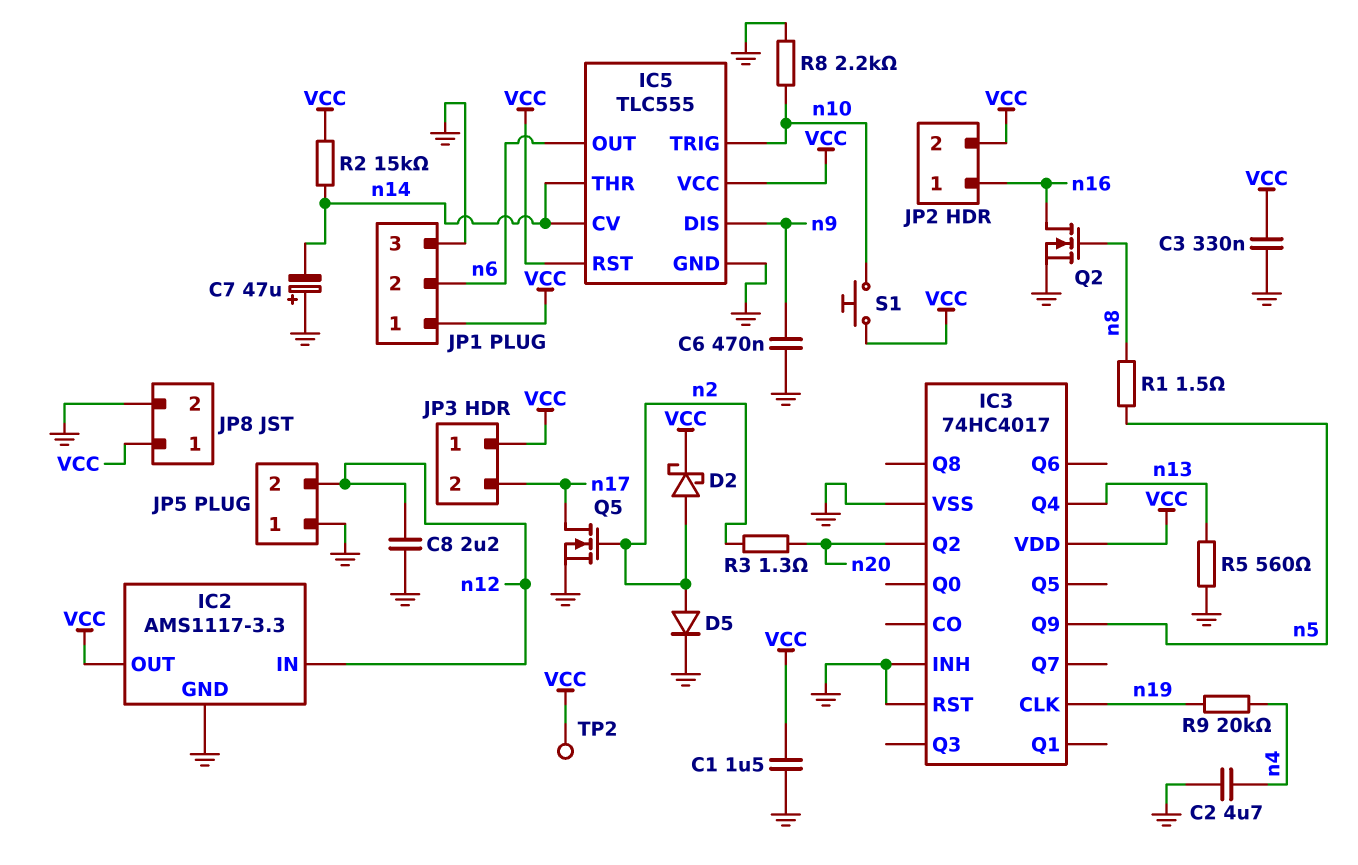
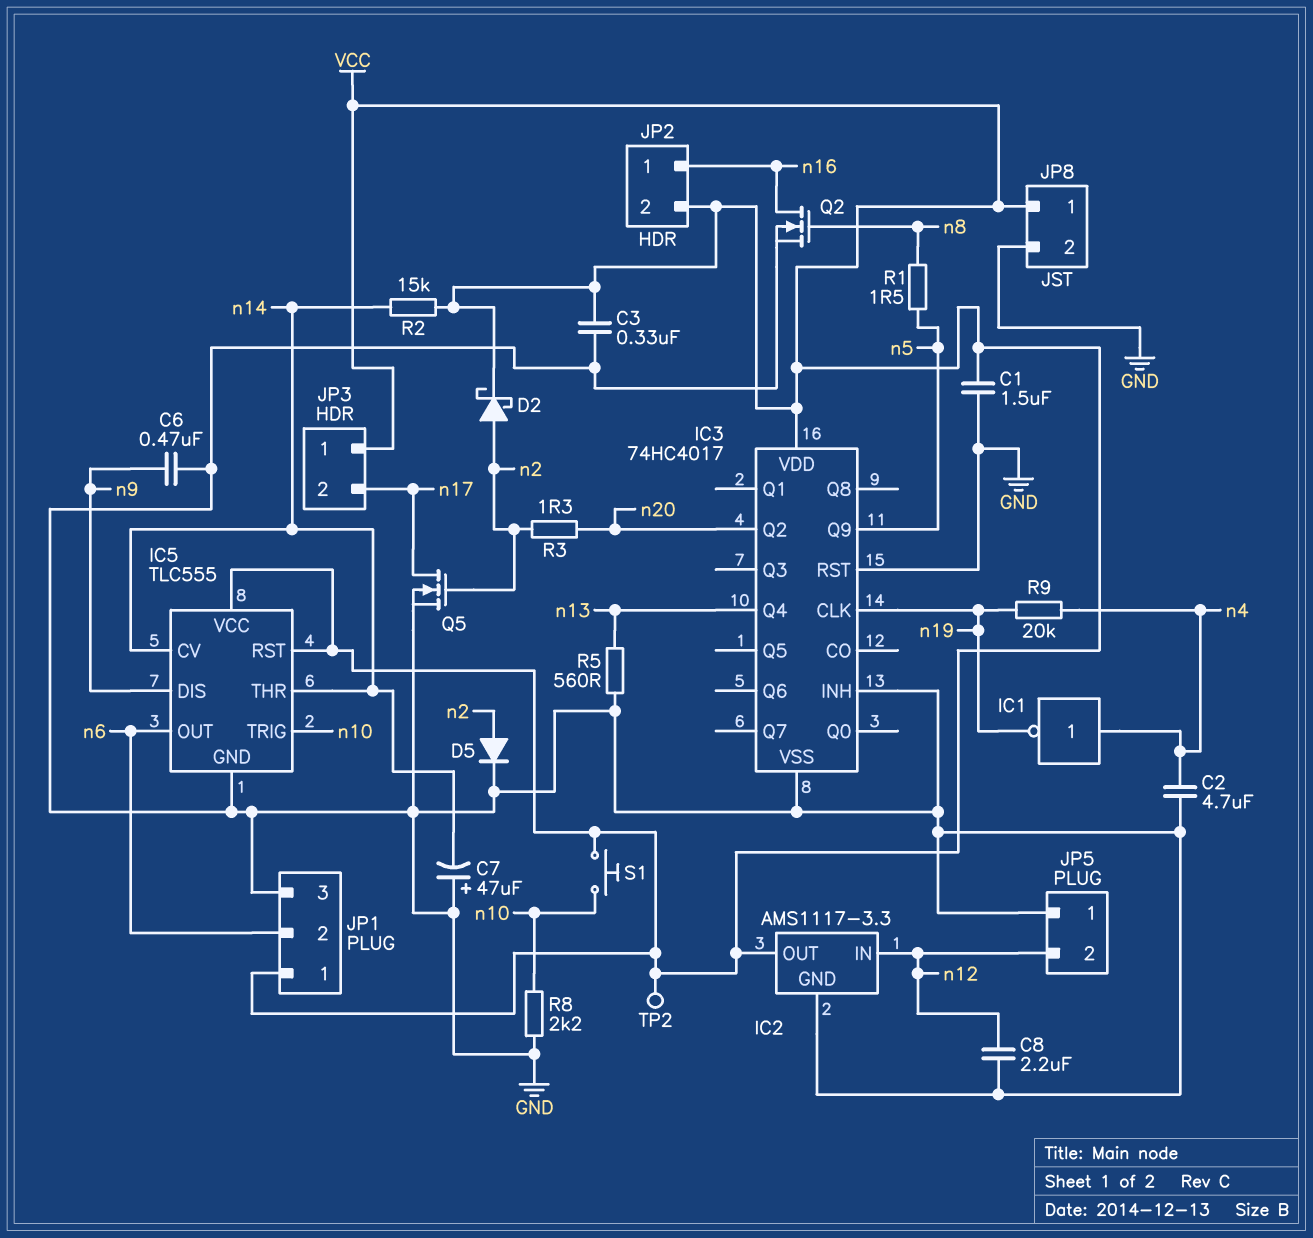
IC1: none -> NOT (in n4, out n19)

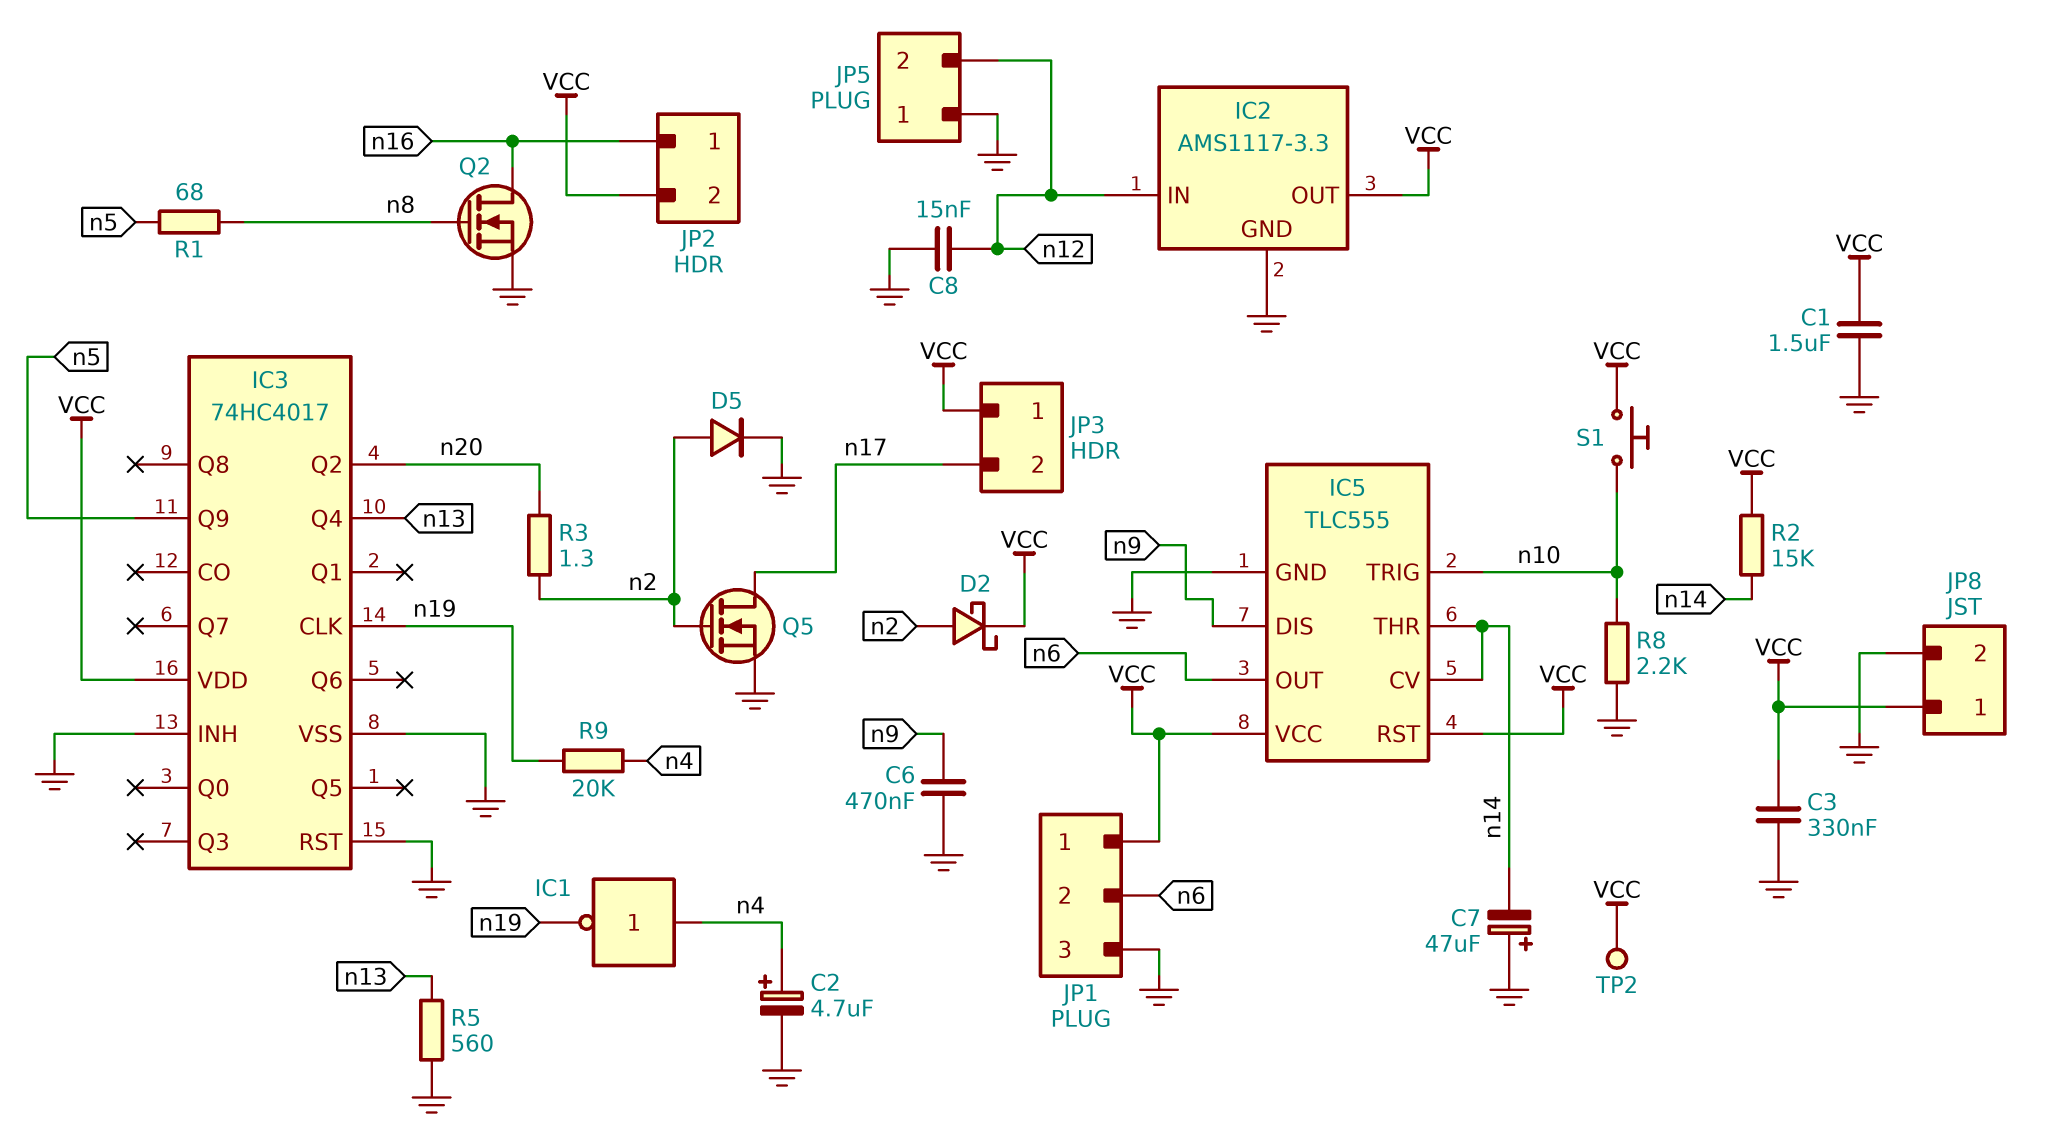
C2: 4.7uF (GND, n4) -> 4.7uF (plus n4, minus GND)
C8: 2.2uF (GND, n12) -> 15nF (GND, n12)
R1: 1.5 (n5, n8) -> 68 (n5, n8)

